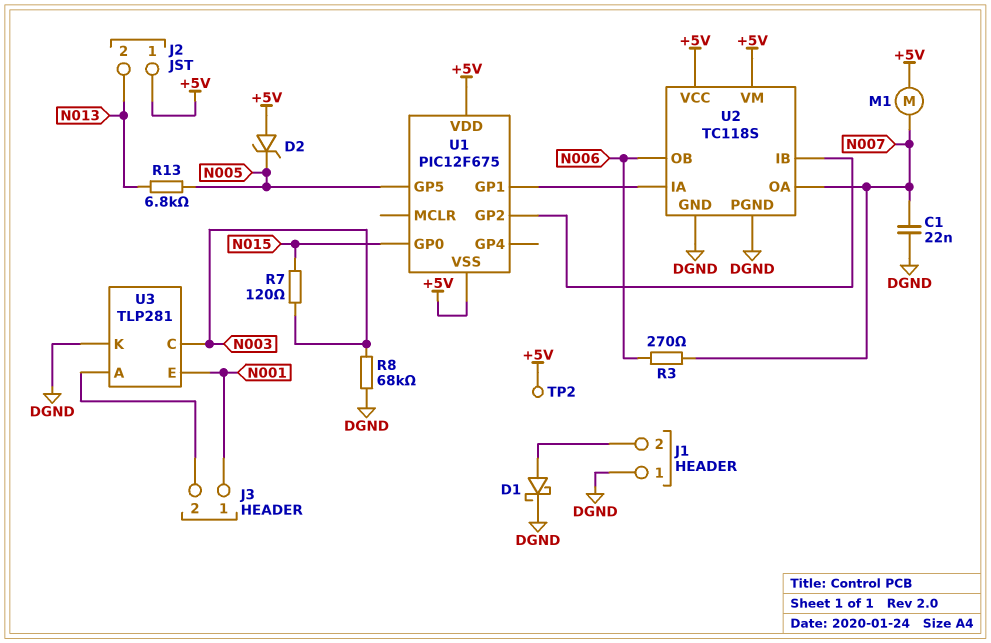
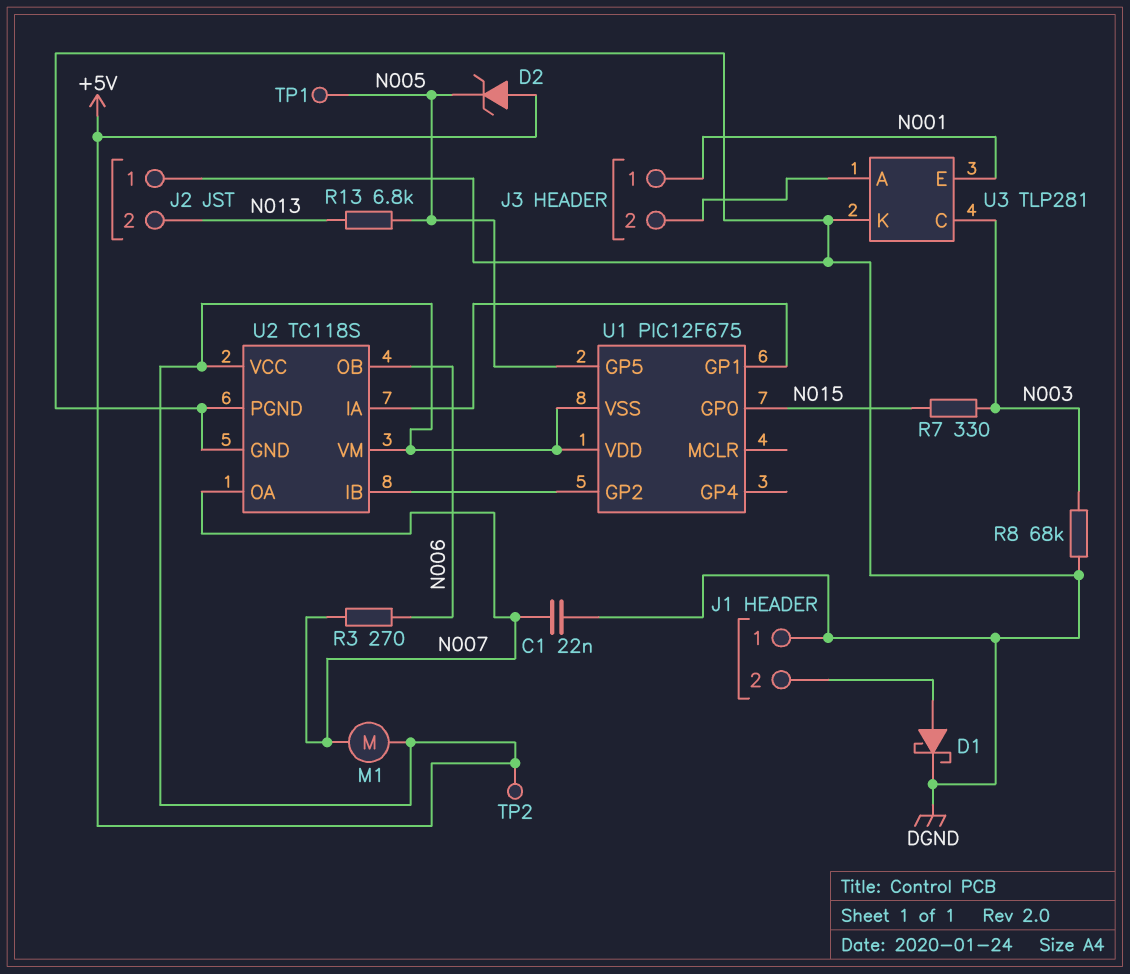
J2 pin 1: +5V -> DGND
R7: 120 (N003, N015) -> 330 (N003, N015)
TP1: none -> test point (N005)

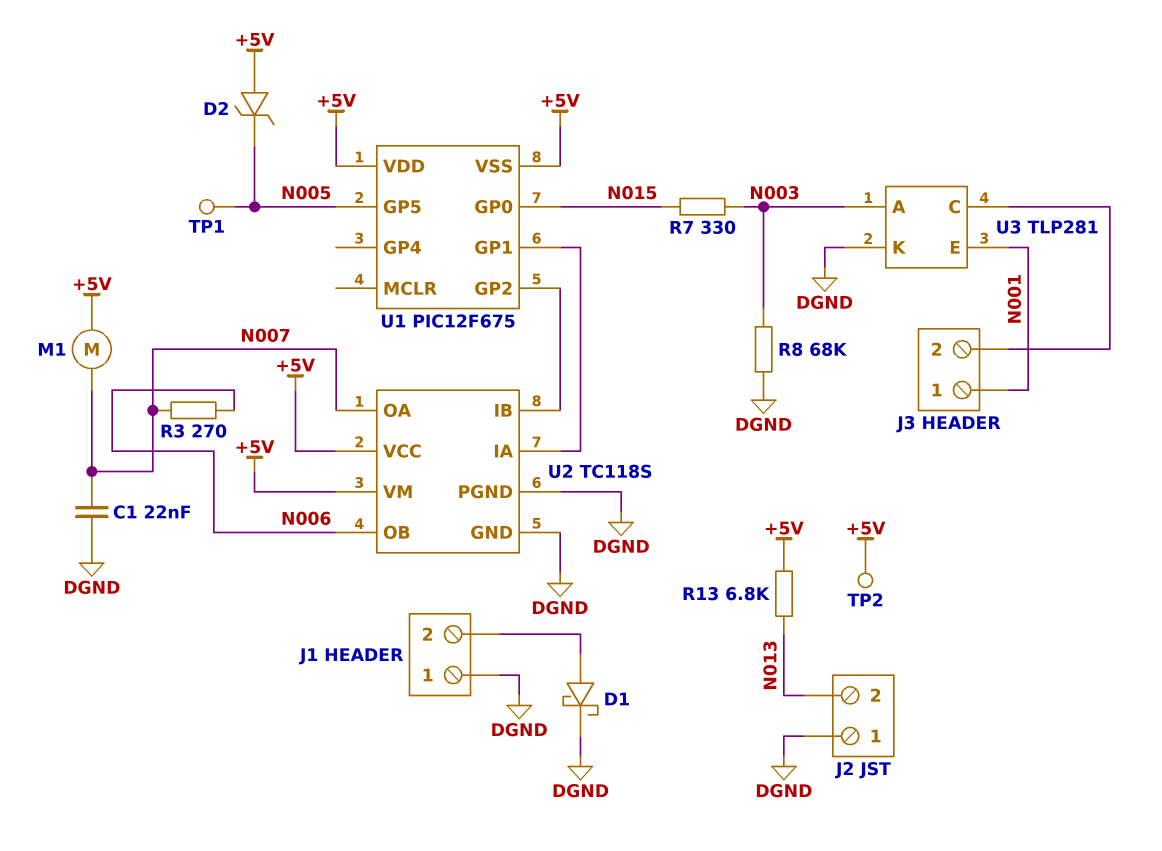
R13: 6.8k (N005, N013) -> 6.8k (+5V, N013)
U3 pin A: J3/2 -> N003
U3 pin C: N003 -> J3/2

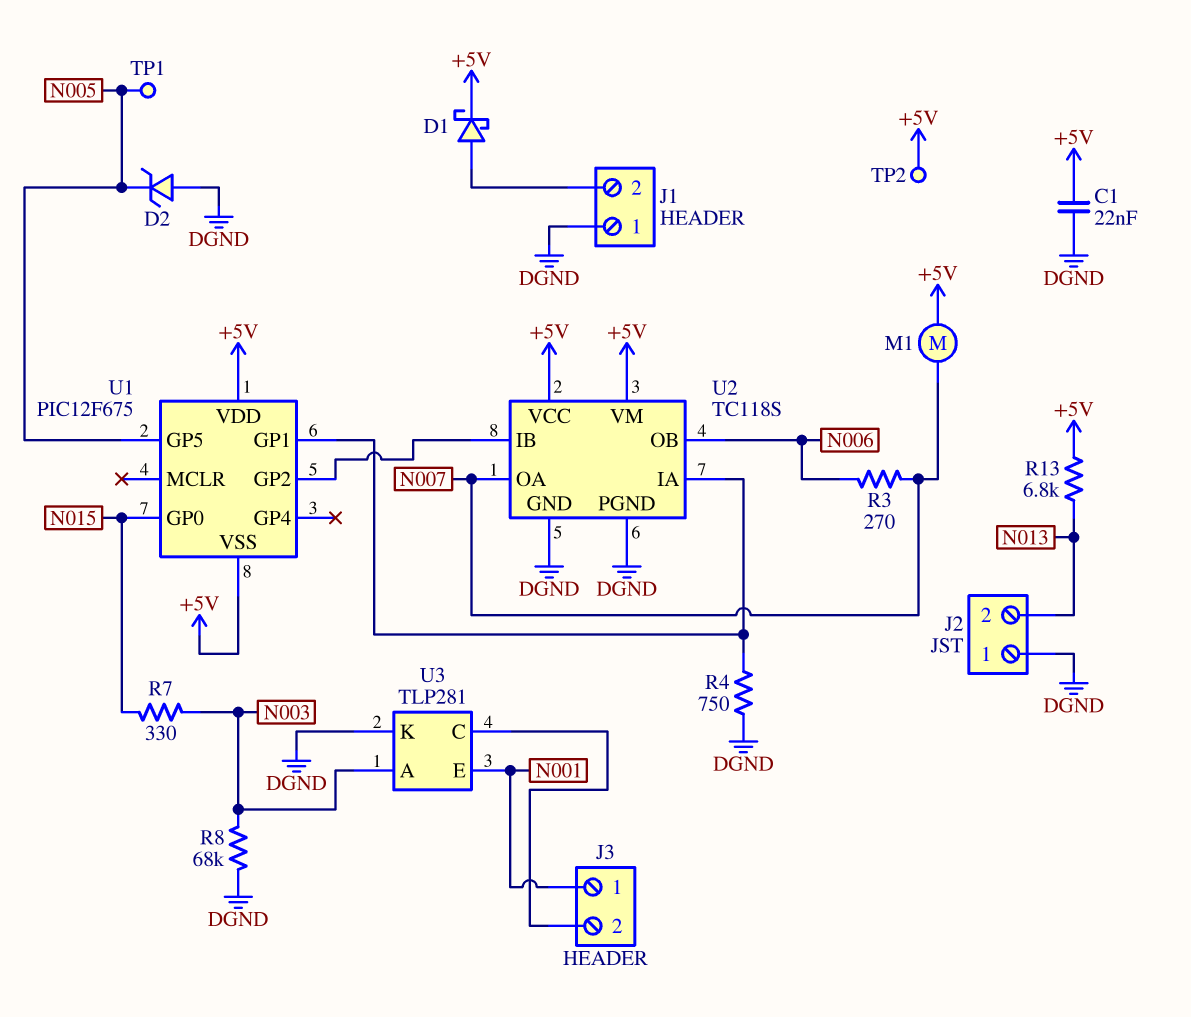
C1: 22nF (DGND, N007) -> 22nF (+5V, DGND)
D1: schottky (A J1/2, K DGND) -> schottky (A J1/2, K +5V)
D2: zener (A +5V, K N005) -> zener (A DGND, K N005)
R4: none -> 750 (DGND, U1/GP1)

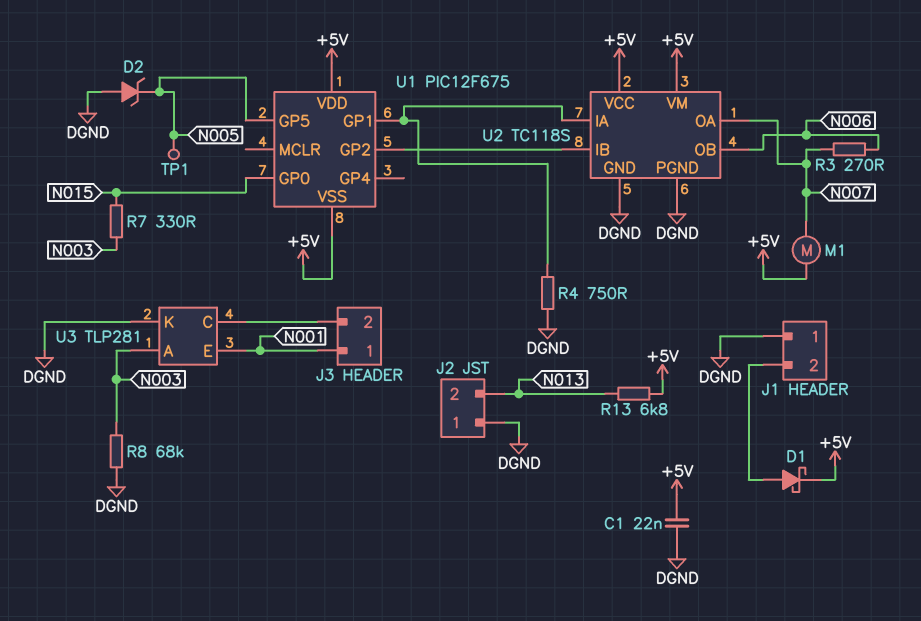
TP2: test point (+5V) -> none

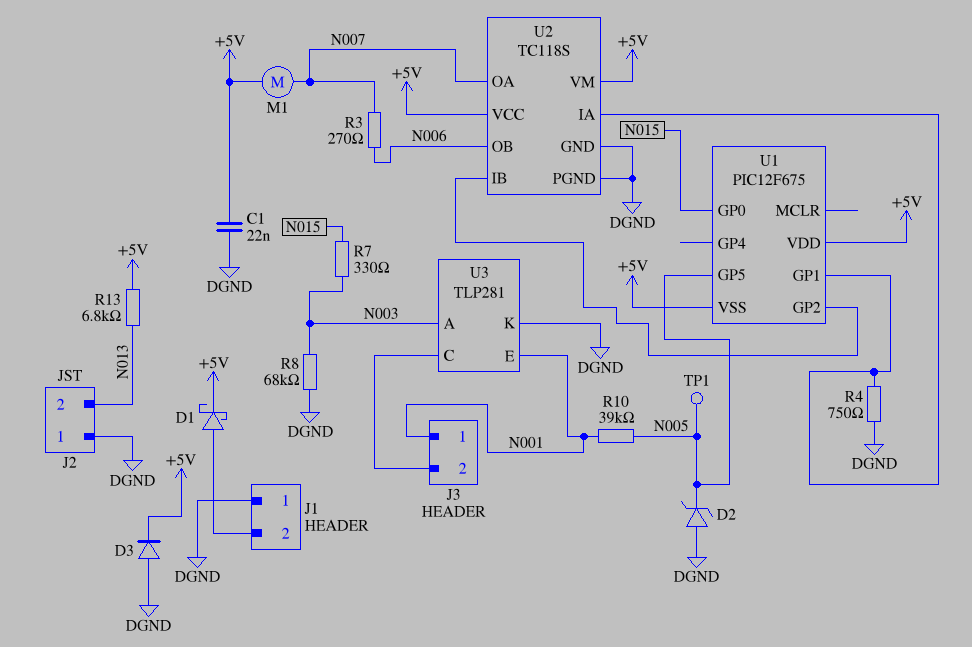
D3: none -> diode (A DGND, K +5V)
R10: none -> 39k (N001, N005)

